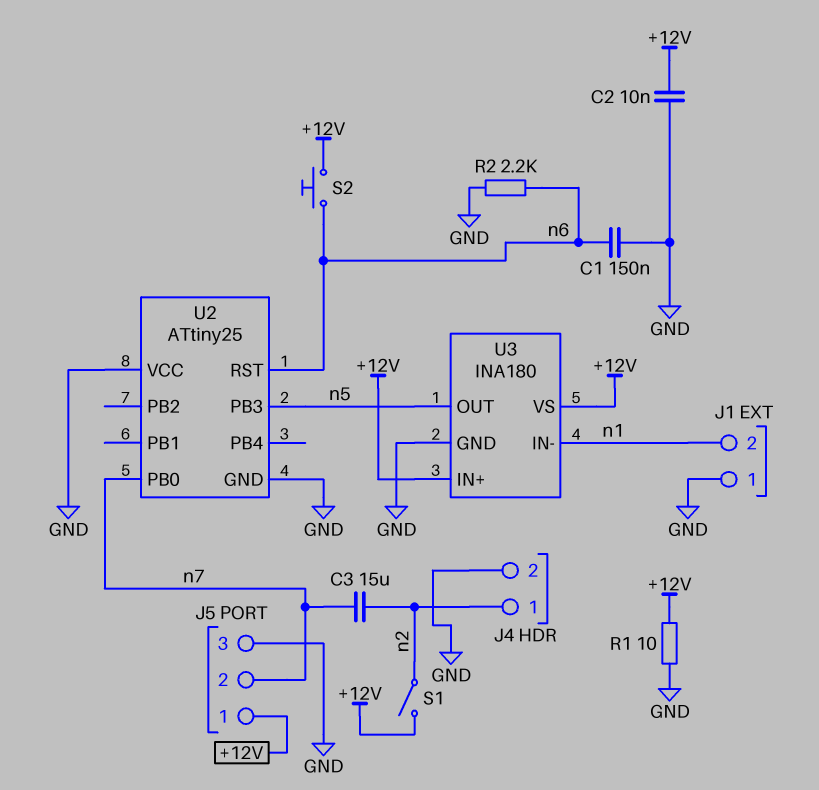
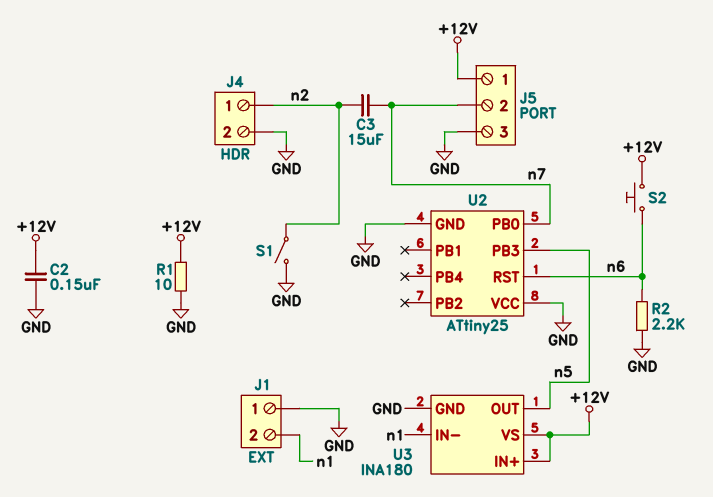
C1: 150nF (GND, n6) -> none
C2: 10nF (+12V, GND) -> 150nF (+12V, GND)
S1: switch (+12V, n2) -> switch (GND, n2)

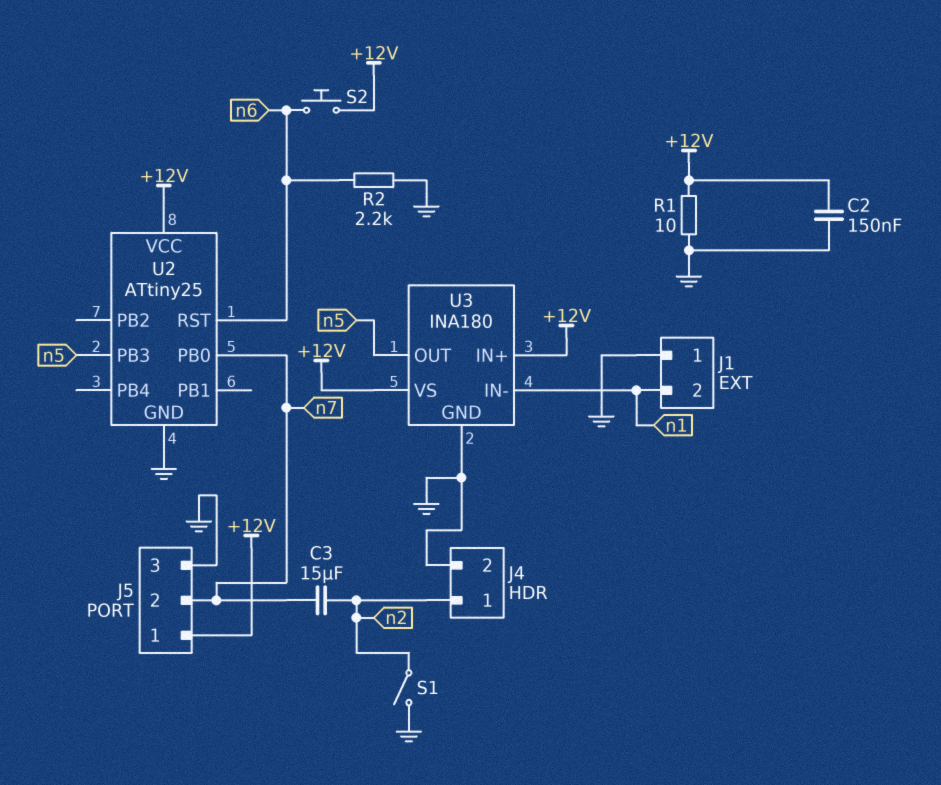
U2 pin VCC: GND -> +12V

